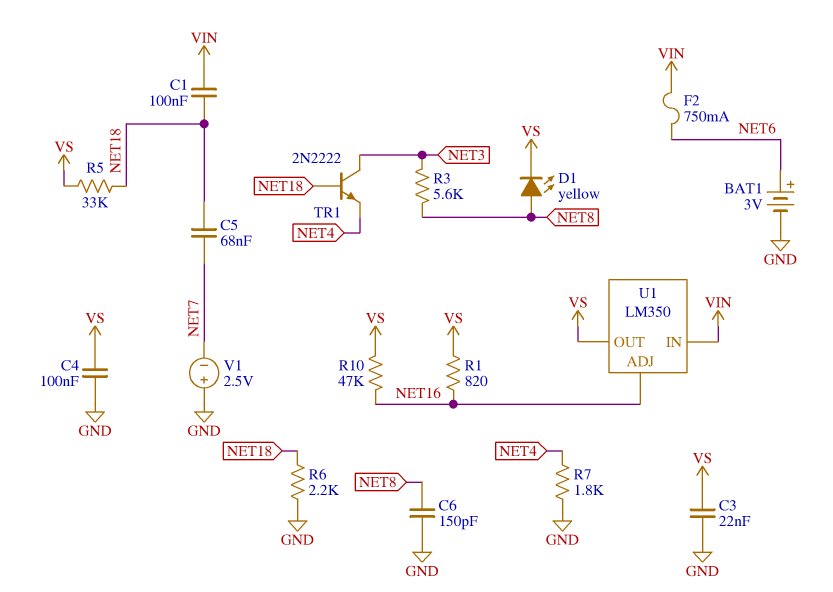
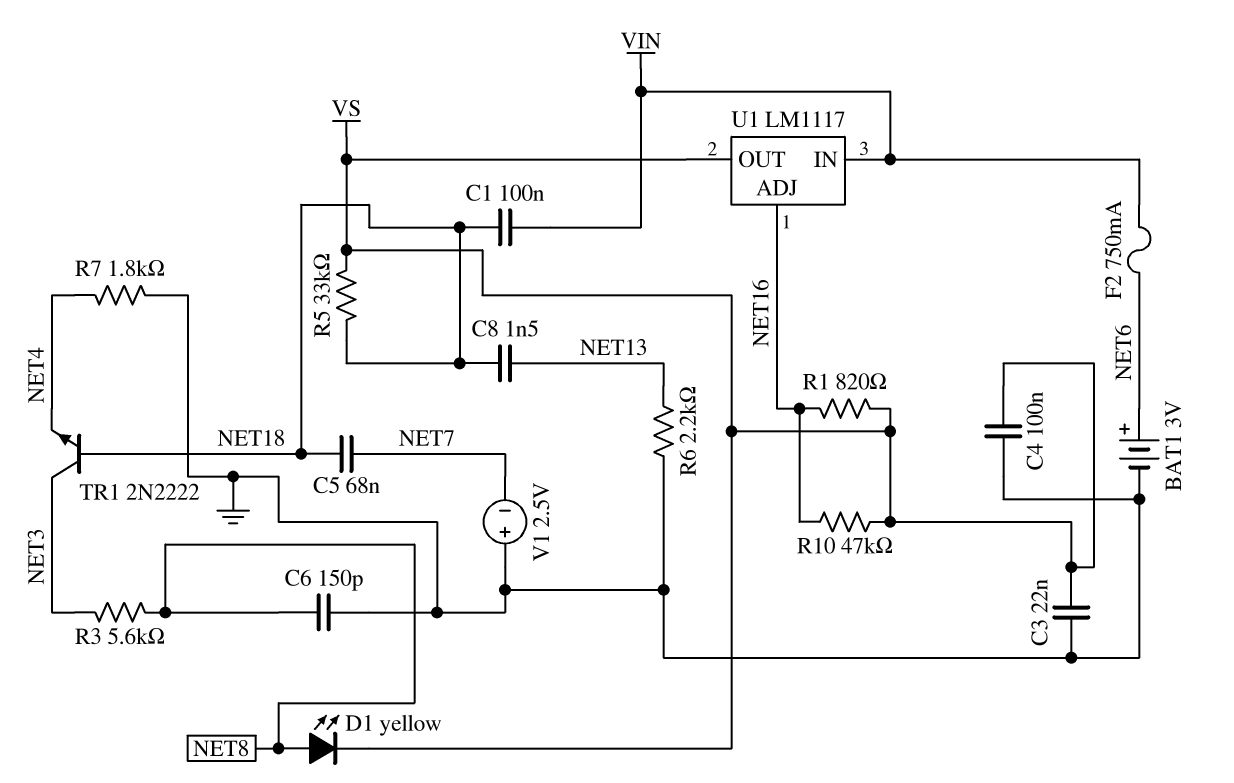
C8: none -> 1.5nF (NET13, NET18)
R6: 2.2k (GND, NET18) -> 2.2k (GND, NET13)
U1: LM350 -> LM1117

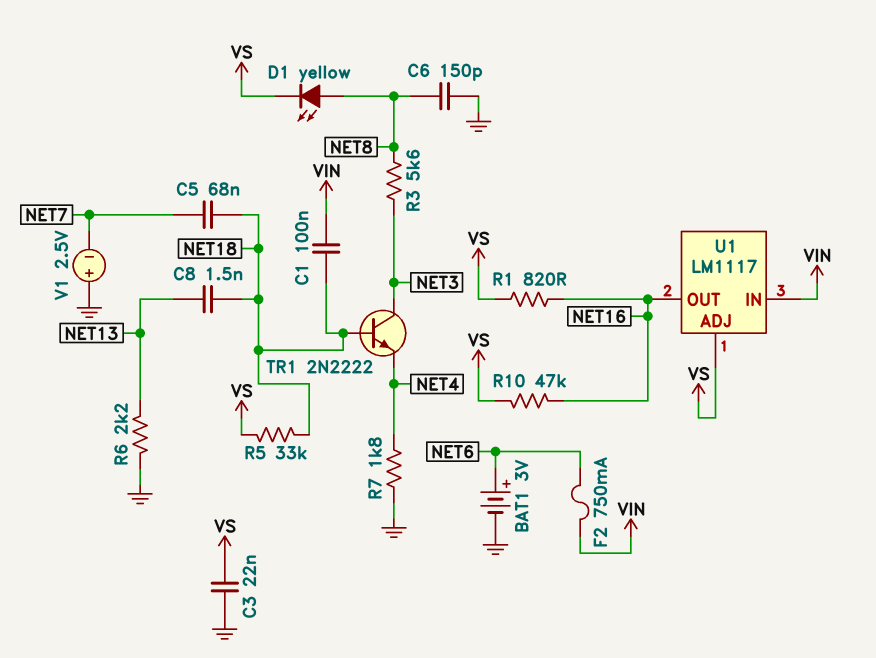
C4: 100nF (GND, VS) -> none
U1 pin ADJ: NET16 -> VS
U1 pin OUT: VS -> NET16

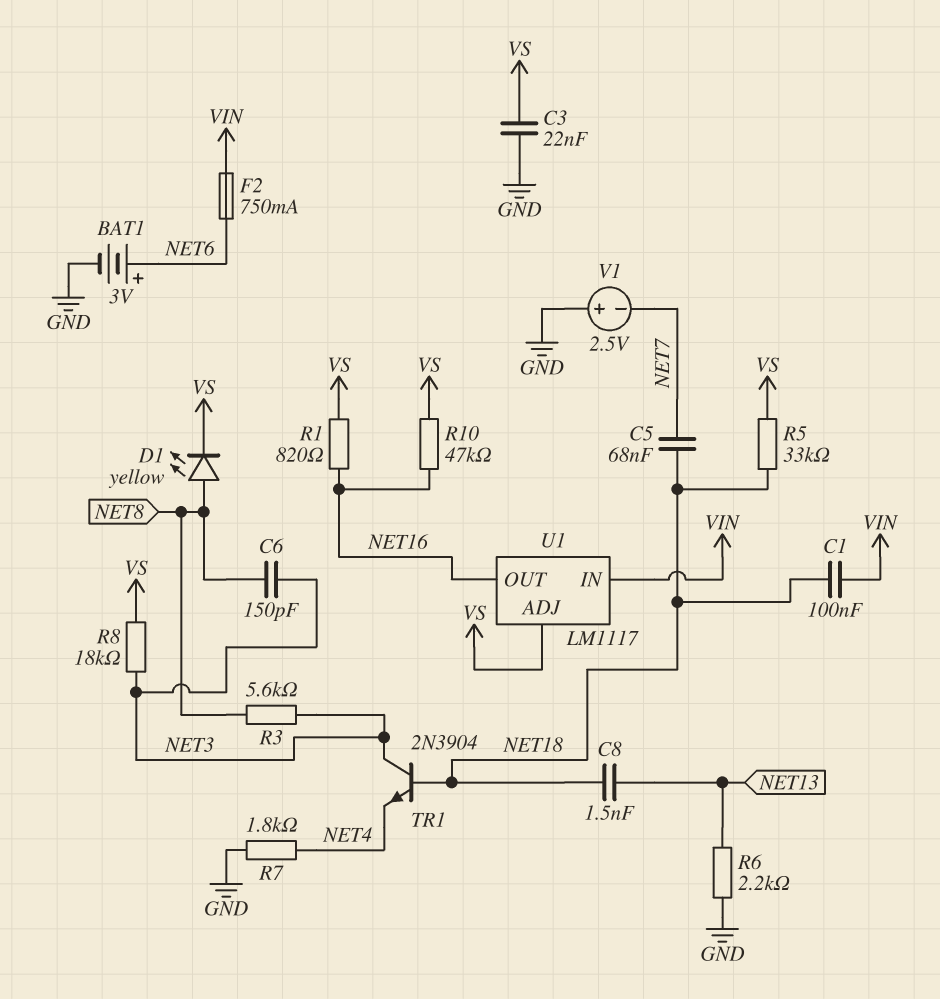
C6: 150pF (GND, NET8) -> 150pF (NET3, NET8)
R8: none -> 18k (NET3, VS)
TR1: NPN 2N2222 (B NET18, C NET3, E NET4) -> NPN 2N3904 (B NET18, C NET3, E NET4)

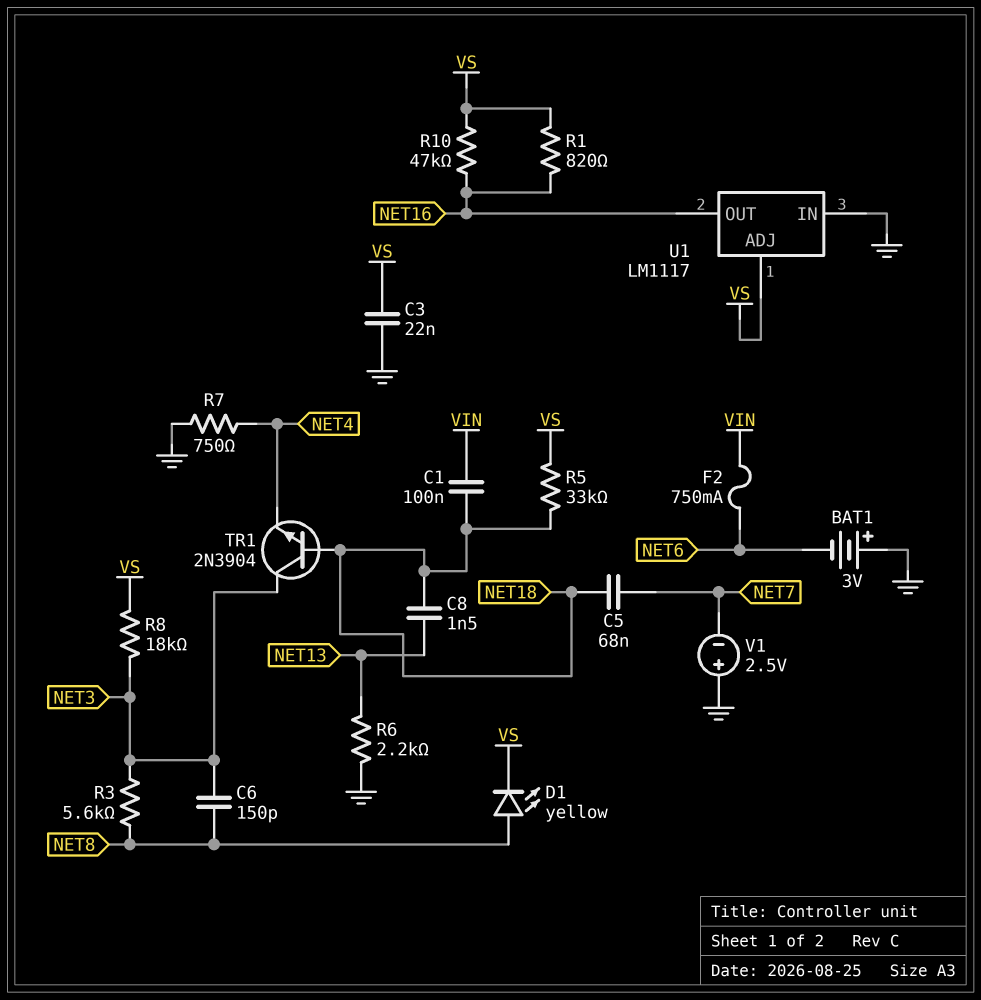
BAT1: 3V (plus NET6, minus GND) -> 3V (plus GND, minus NET6)
R7: 1.8k (GND, NET4) -> 750 (GND, NET4)
U1 pin IN: VIN -> GND

